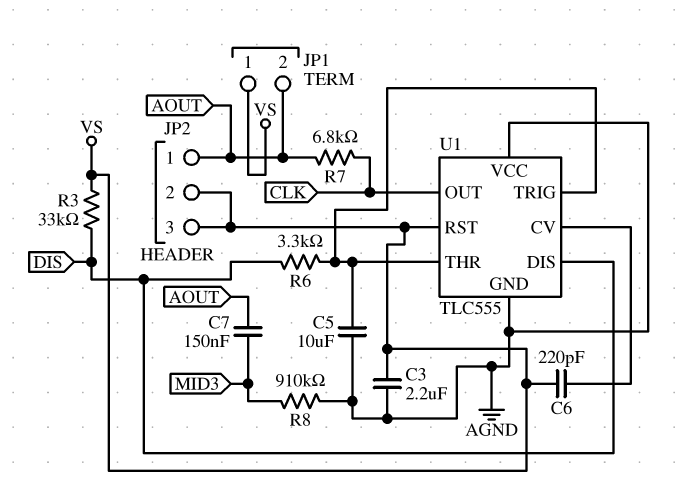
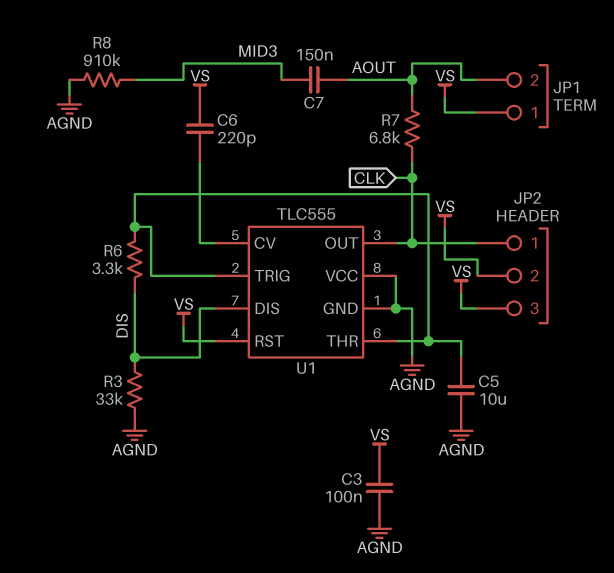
C3: 2.2uF (AGND, VS) -> 100nF (AGND, VS)
JP2 pin 1: AOUT -> CLK
R3: 33k (DIS, VS) -> 33k (AGND, DIS)

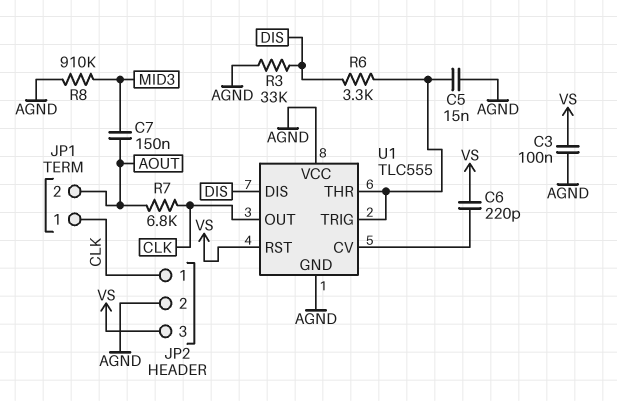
C5: 10uF (AGND, U1/THR) -> 15nF (AGND, U1/THR)
JP1 pin 1: VS -> CLK
JP2 pin 2: VS -> AGND

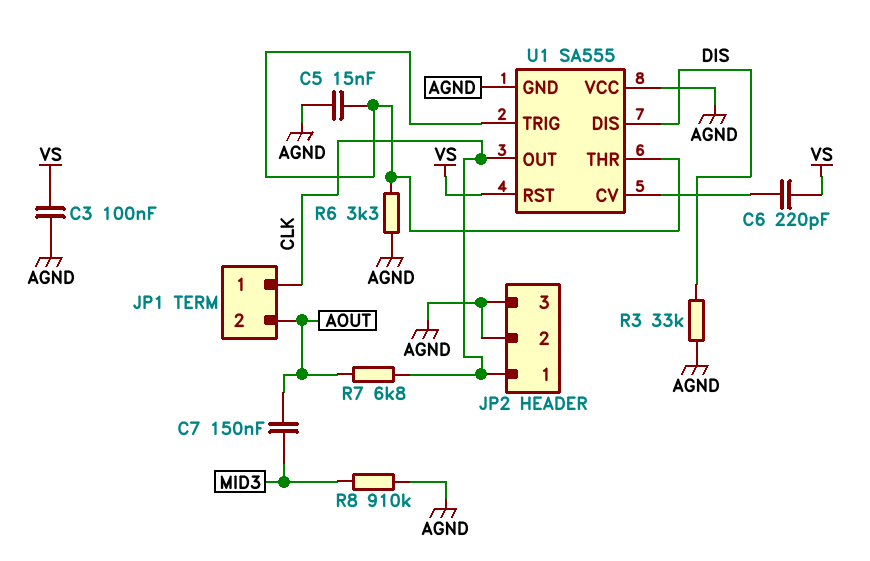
JP2 pin 3: VS -> AGND
R6: 3.3k (DIS, U1/THR) -> 3.3k (AGND, U1/THR)
U1: TLC555 -> SA555

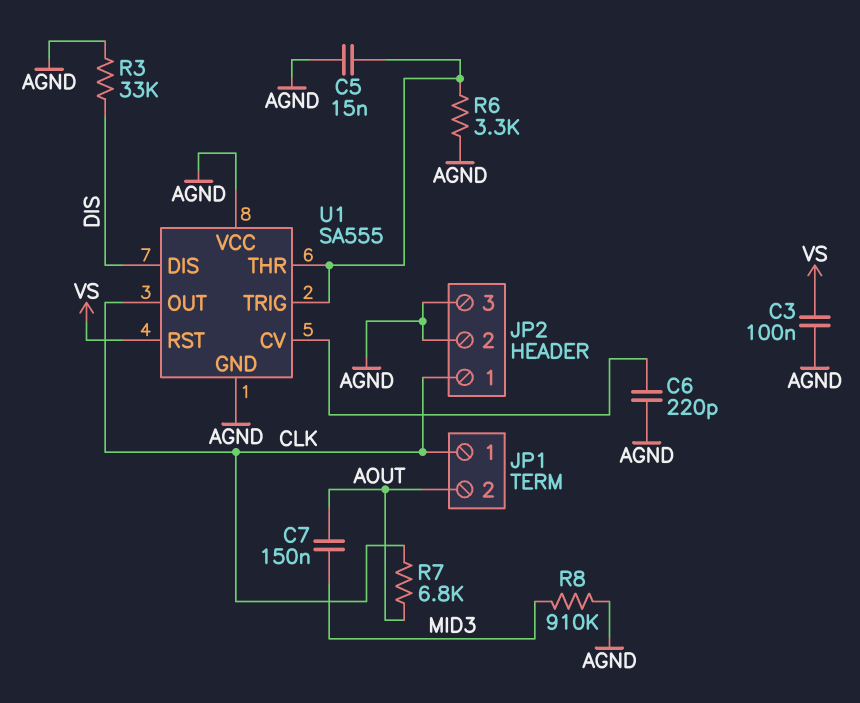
C6: 220pF (U1/CV, VS) -> 220pF (AGND, U1/CV)

